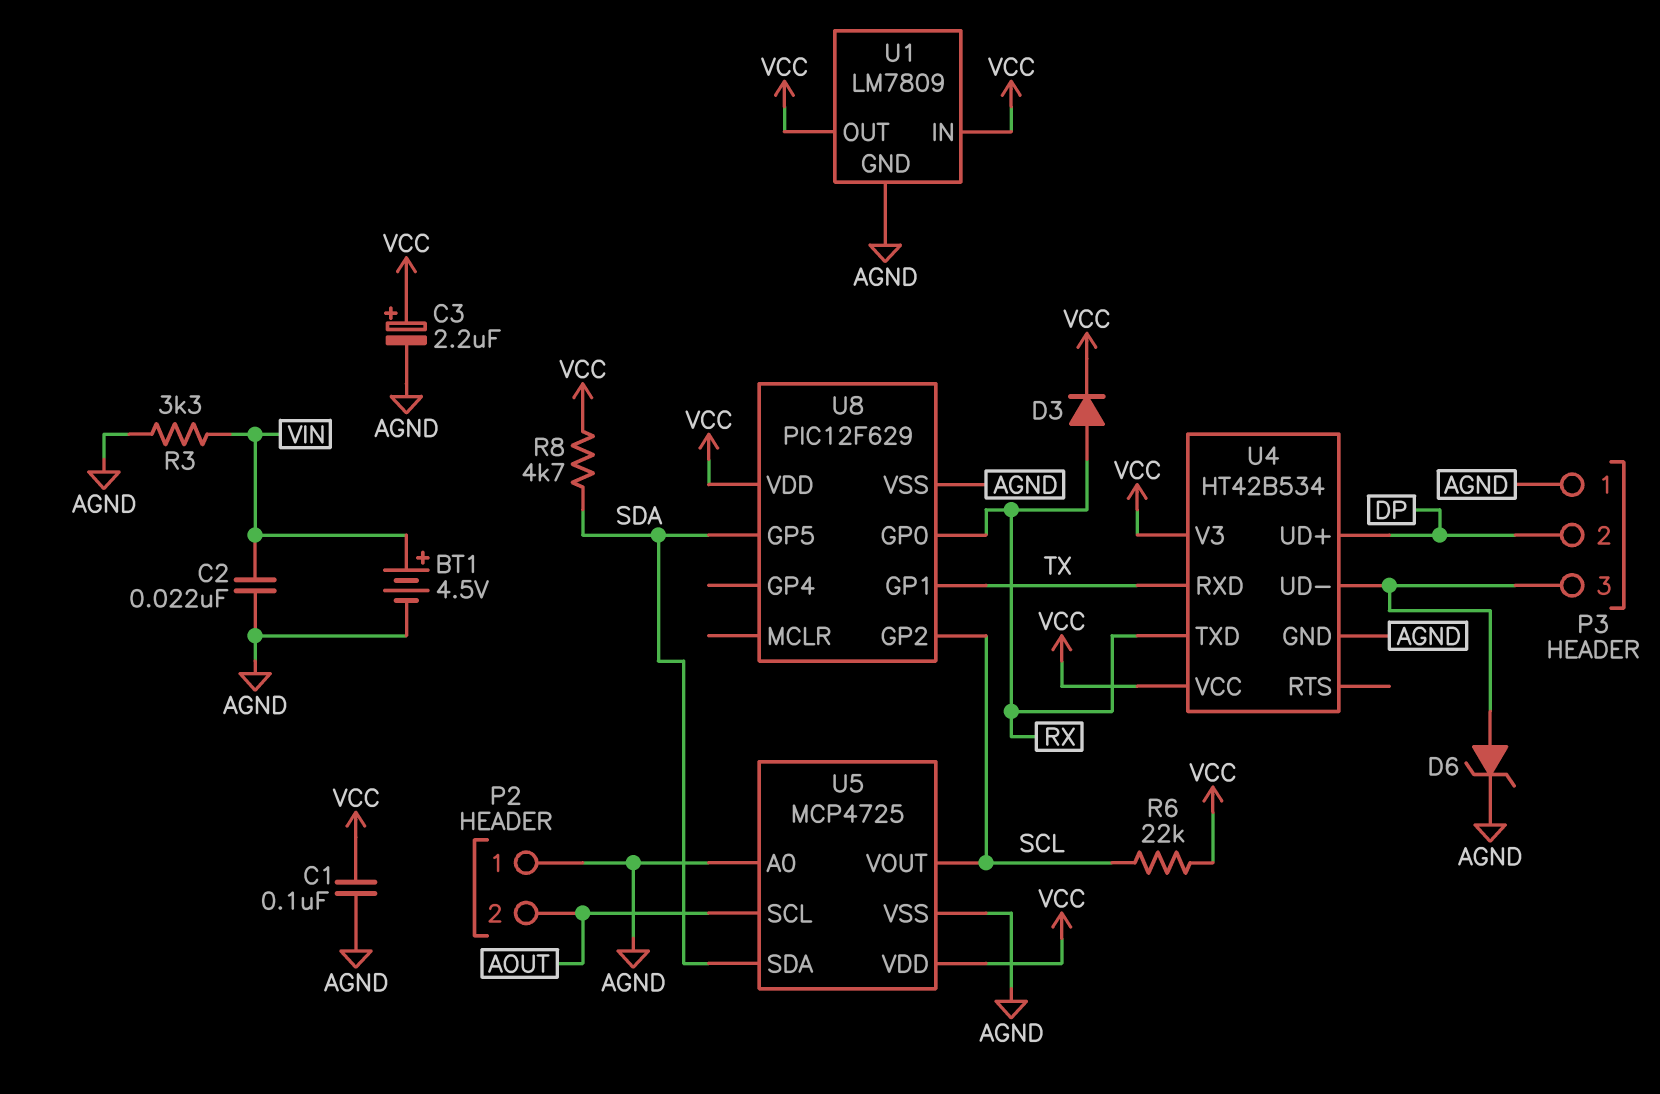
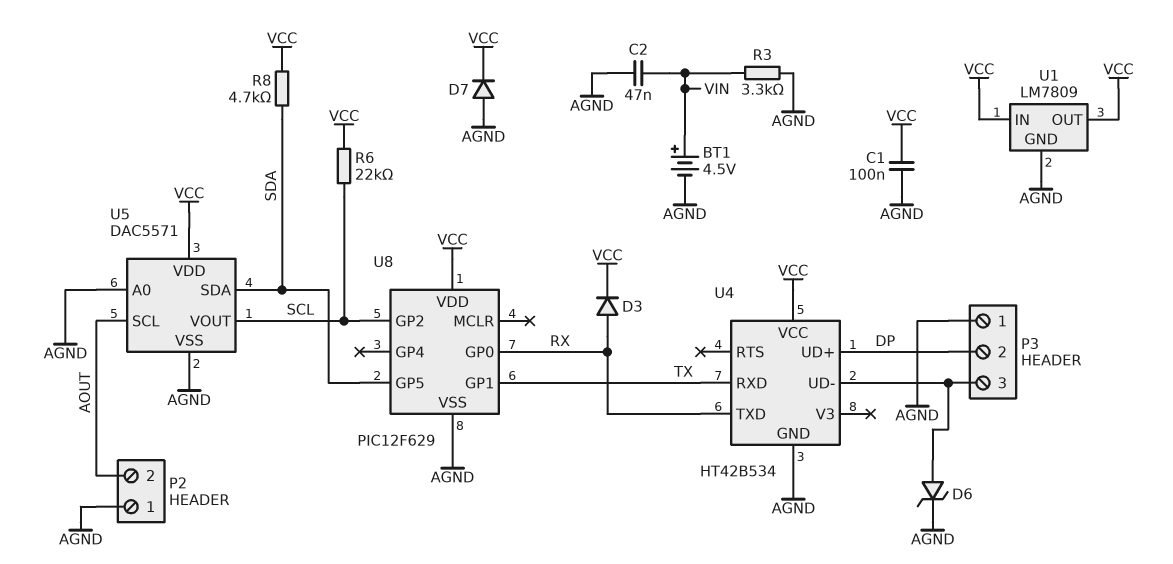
C2: 22nF (AGND, VIN) -> 47nF (AGND, VIN)
C3: 2.2uF (plus VCC, minus AGND) -> none
D7: none -> diode (A AGND, K VCC)
U4 pin V3: VCC -> none
U5: MCP4725 -> DAC5571

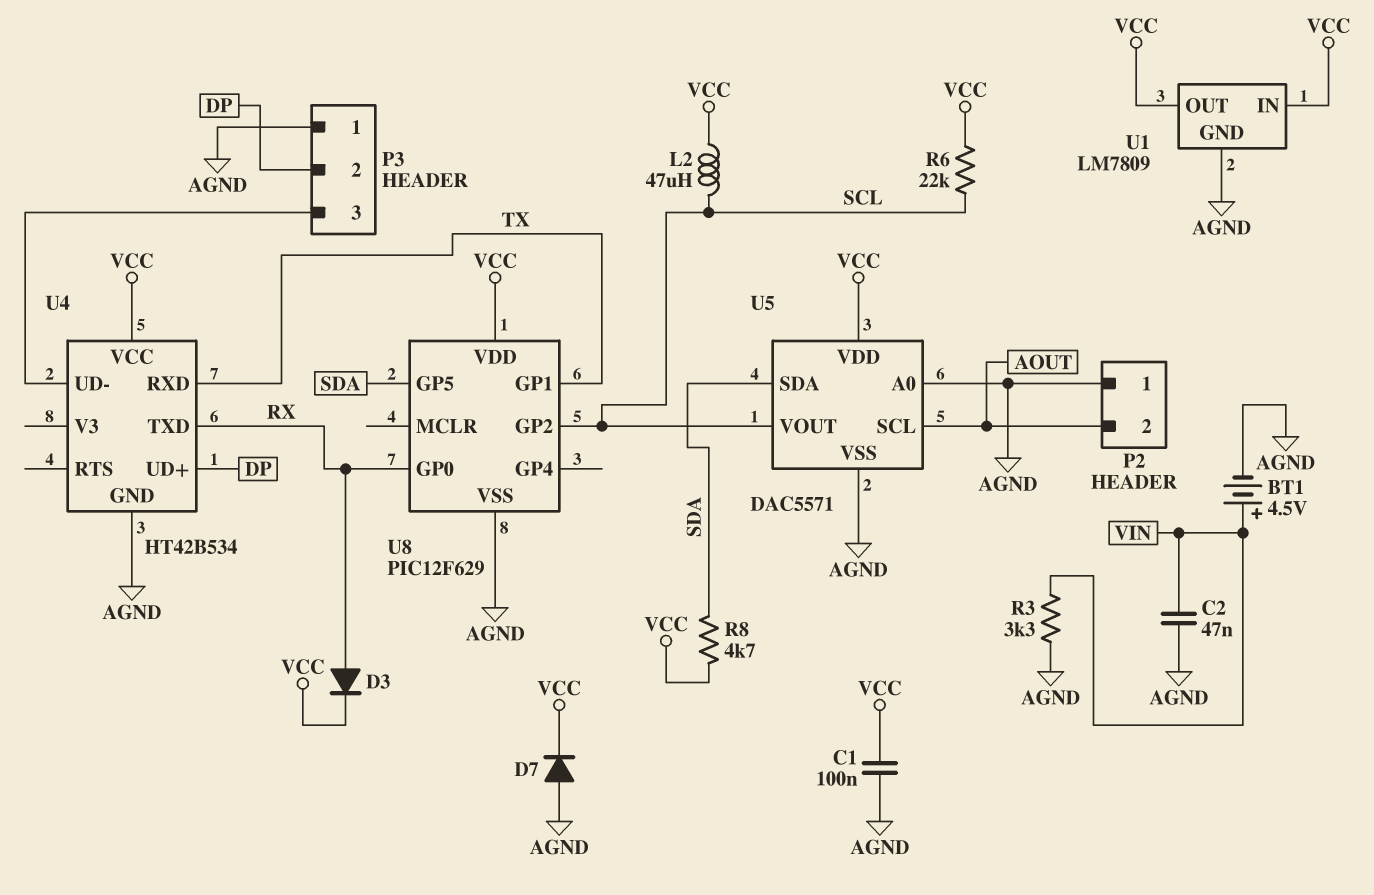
D6: zener (A P3/3, K AGND) -> none
L2: none -> 47uH (SCL, VCC)

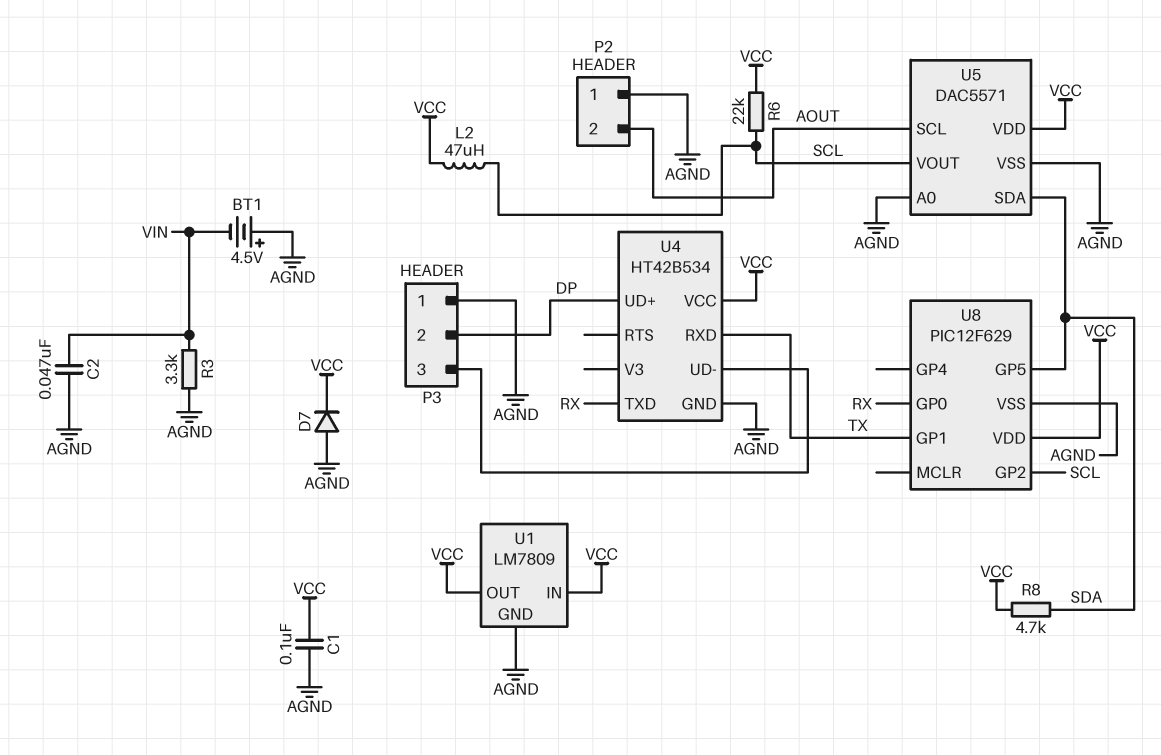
BT1: 4.5V (plus VIN, minus AGND) -> 4.5V (plus AGND, minus VIN)
D3: diode (A RX, K VCC) -> none

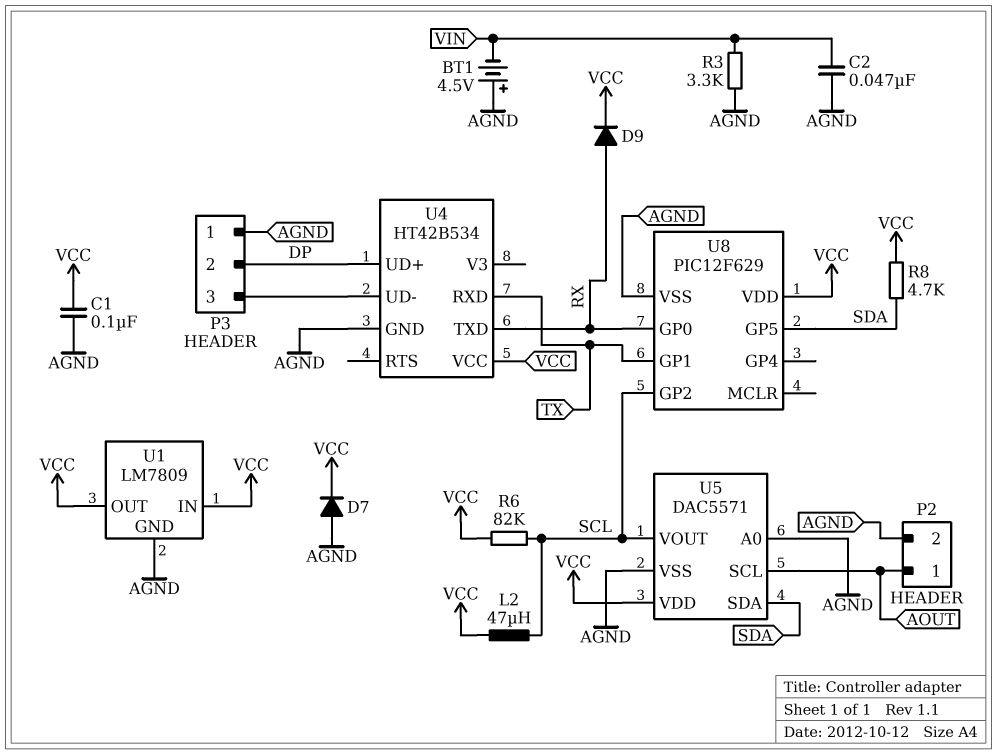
D9: none -> diode (A RX, K VCC)
P2 pin 1: AGND -> AOUT
P2 pin 2: AOUT -> AGND
R6: 22k (SCL, VCC) -> 82k (SCL, VCC)

